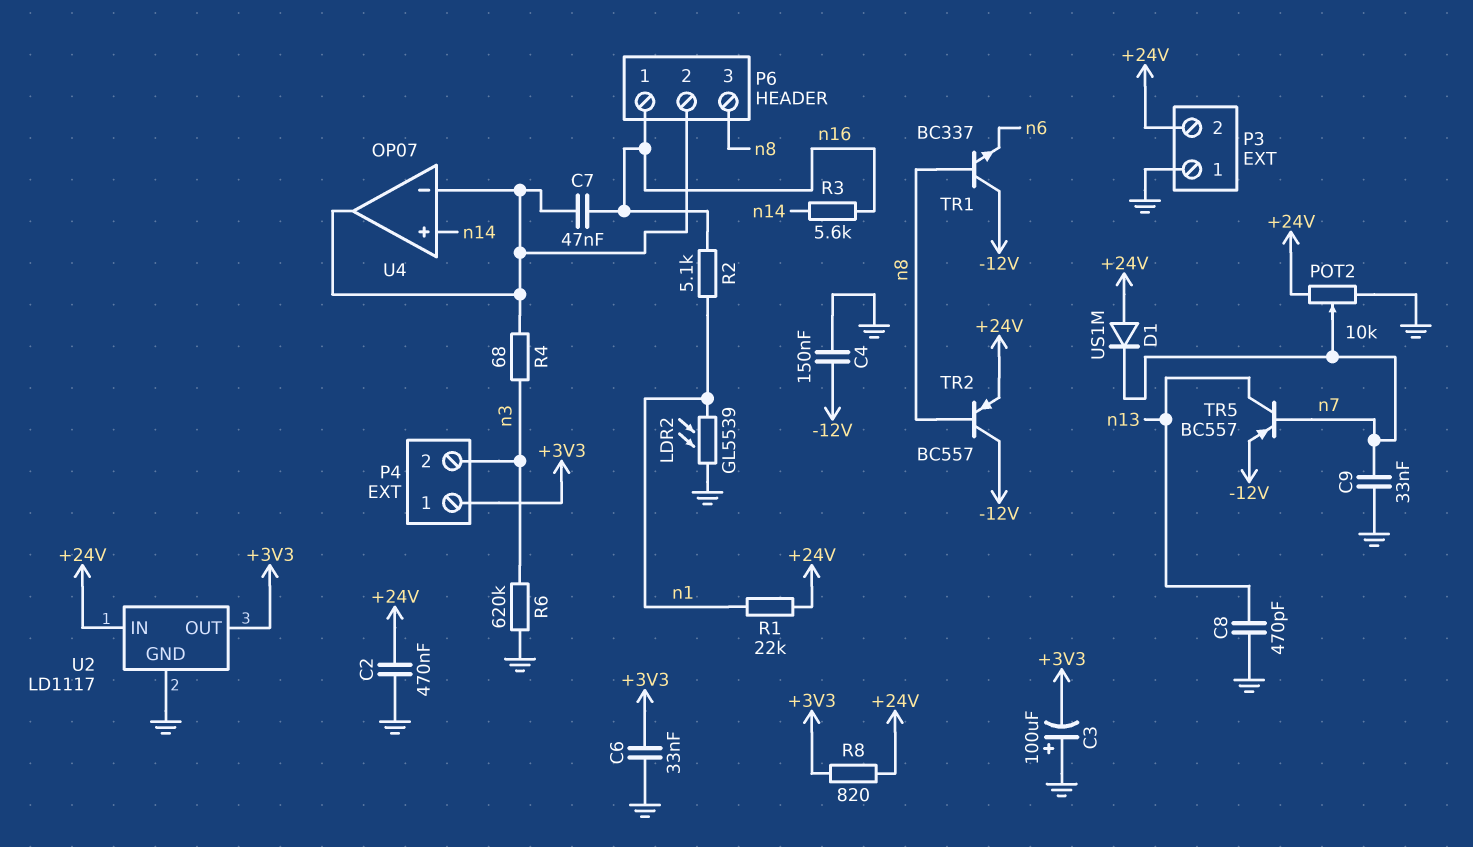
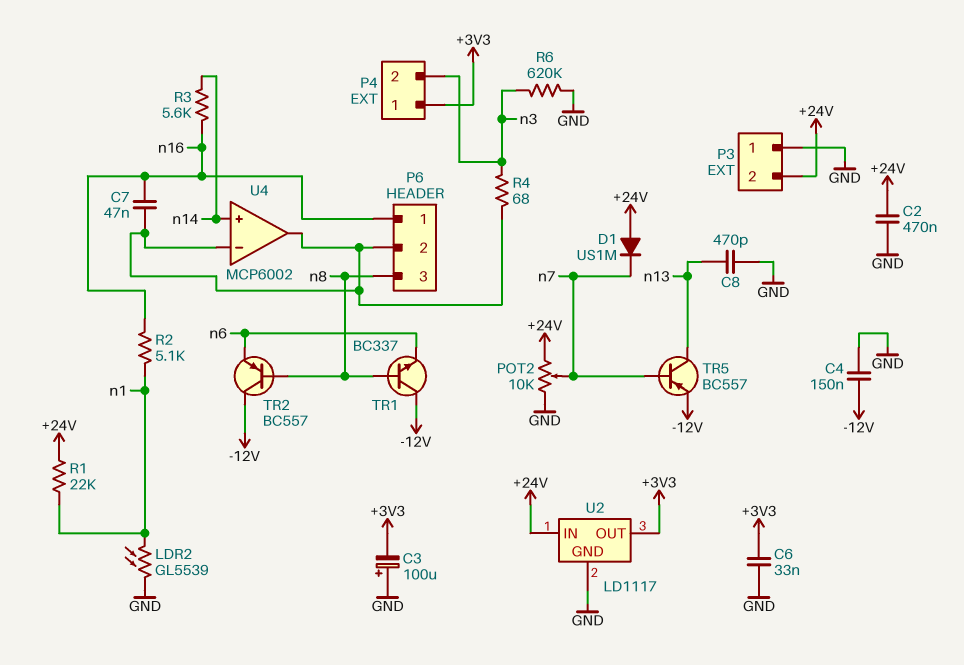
C9: 33nF (GND, n7) -> none
R8: 820 (+3V3, +24V) -> none
TR2: PNP BC557 (B n8, C -12V, E +24V) -> PNP BC557 (B n8, C -12V, E n6)
U4: OP07 -> MCP6002

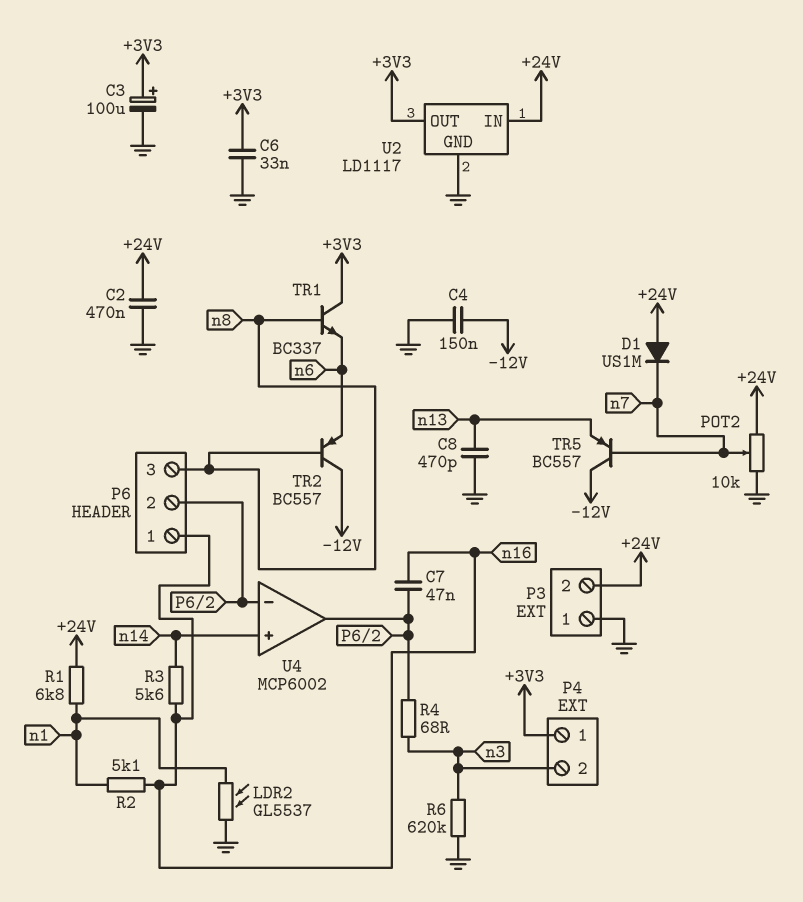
C3: 100uF (plus GND, minus +3V3) -> 100uF (plus +3V3, minus GND)
LDR2: GL5539 (GND, n1) -> GL5537 (GND, n1)
R1: 22k (+24V, n1) -> 6.8k (+24V, n1)
TR1: NPN BC337 (B n8, C -12V, E n6) -> NPN BC337 (B n8, C +3V3, E n6)
TR5: PNP BC557 (B n7, C n13, E -12V) -> PNP BC557 (B n7, C -12V, E n13)

